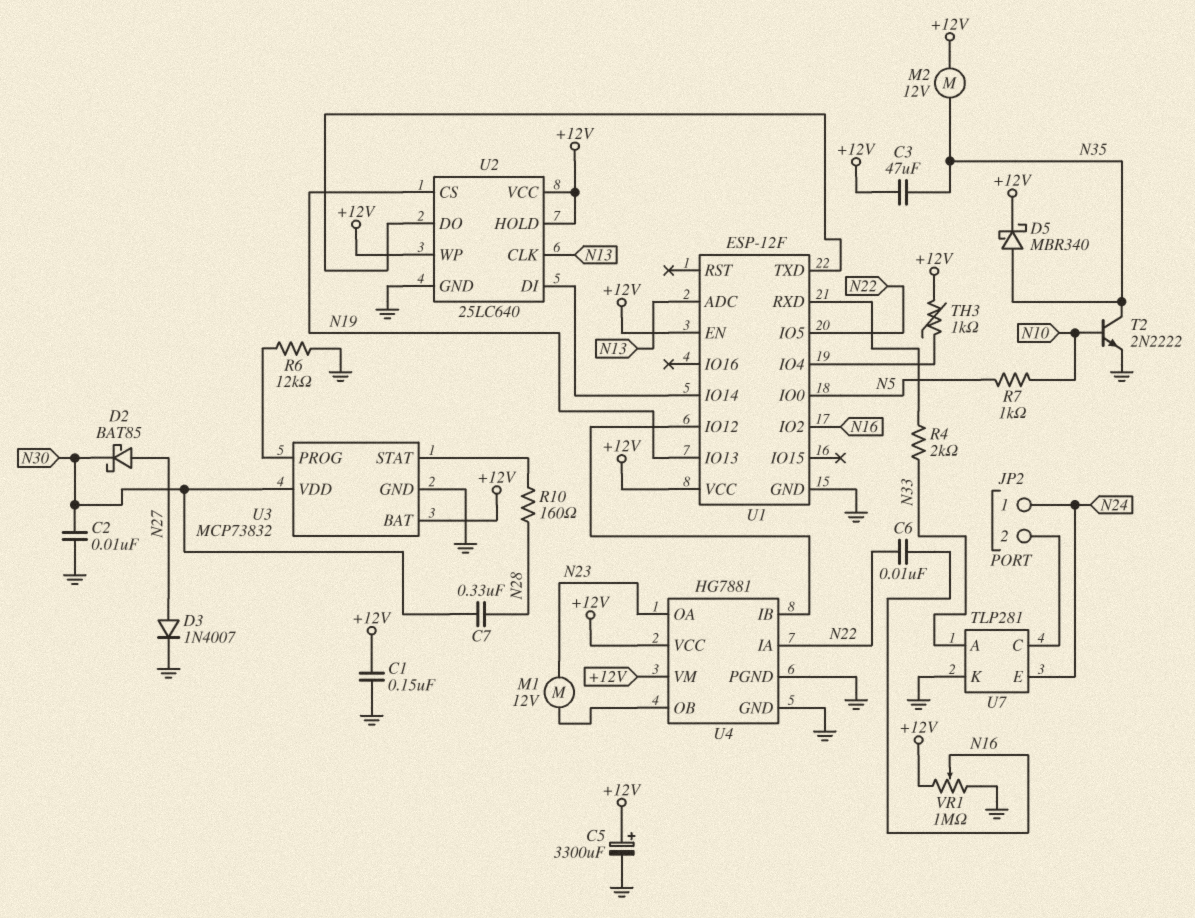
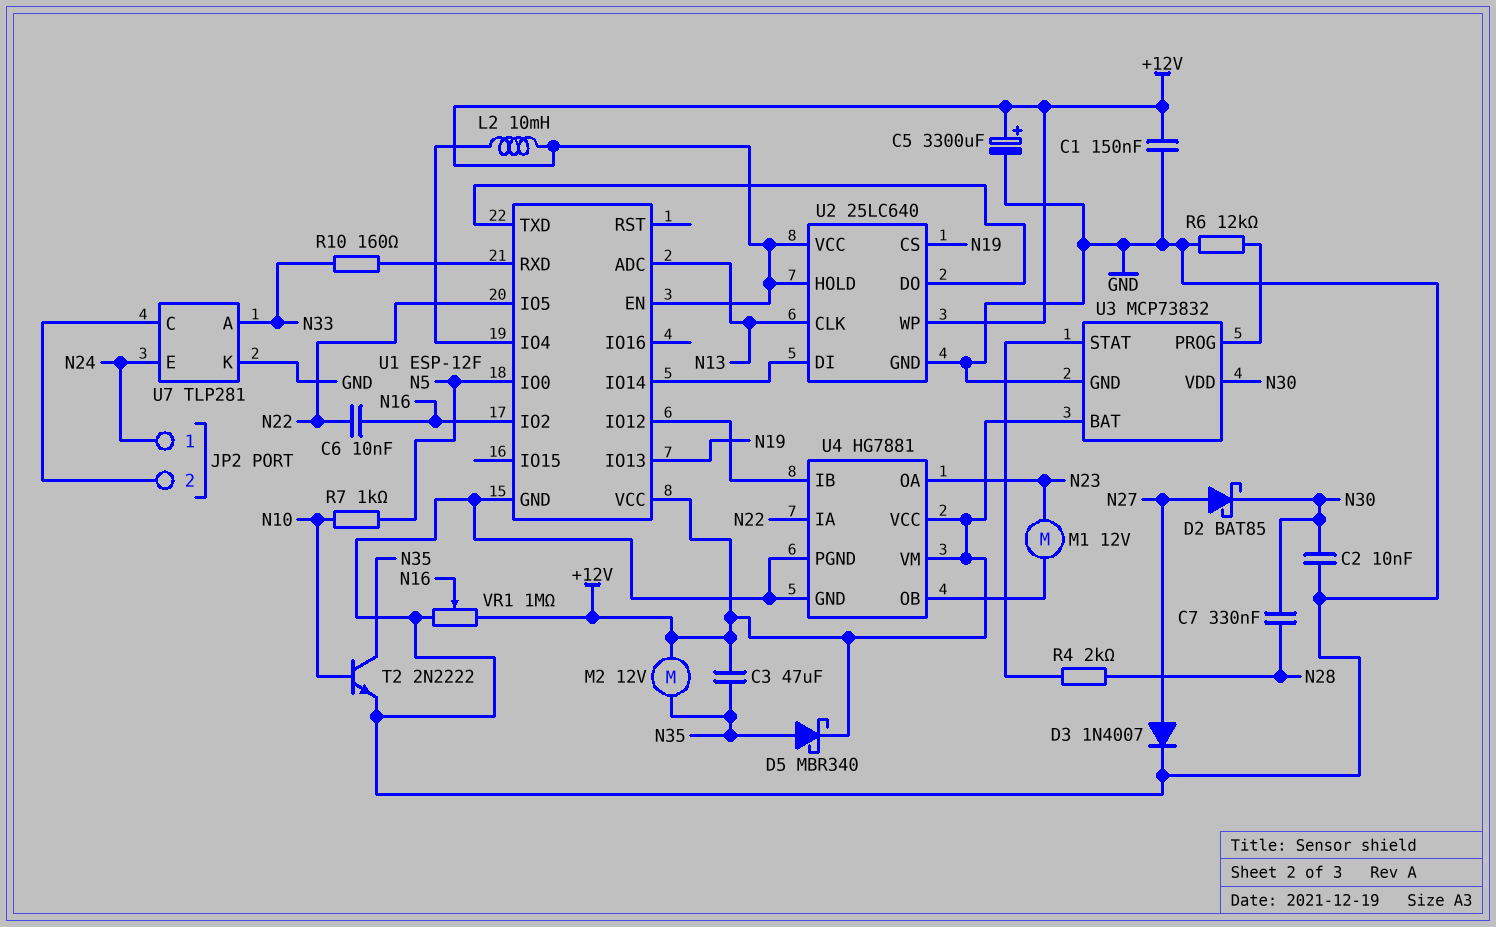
L2: none -> 10mH (+12V, U1/IO4)
R4: 2k (N33, U1/RXD) -> 2k (N28, U3/STAT)
R10: 160 (N28, U3/STAT) -> 160 (N33, U1/RXD)
TH3: 1k (+12V, U1/IO4) -> none

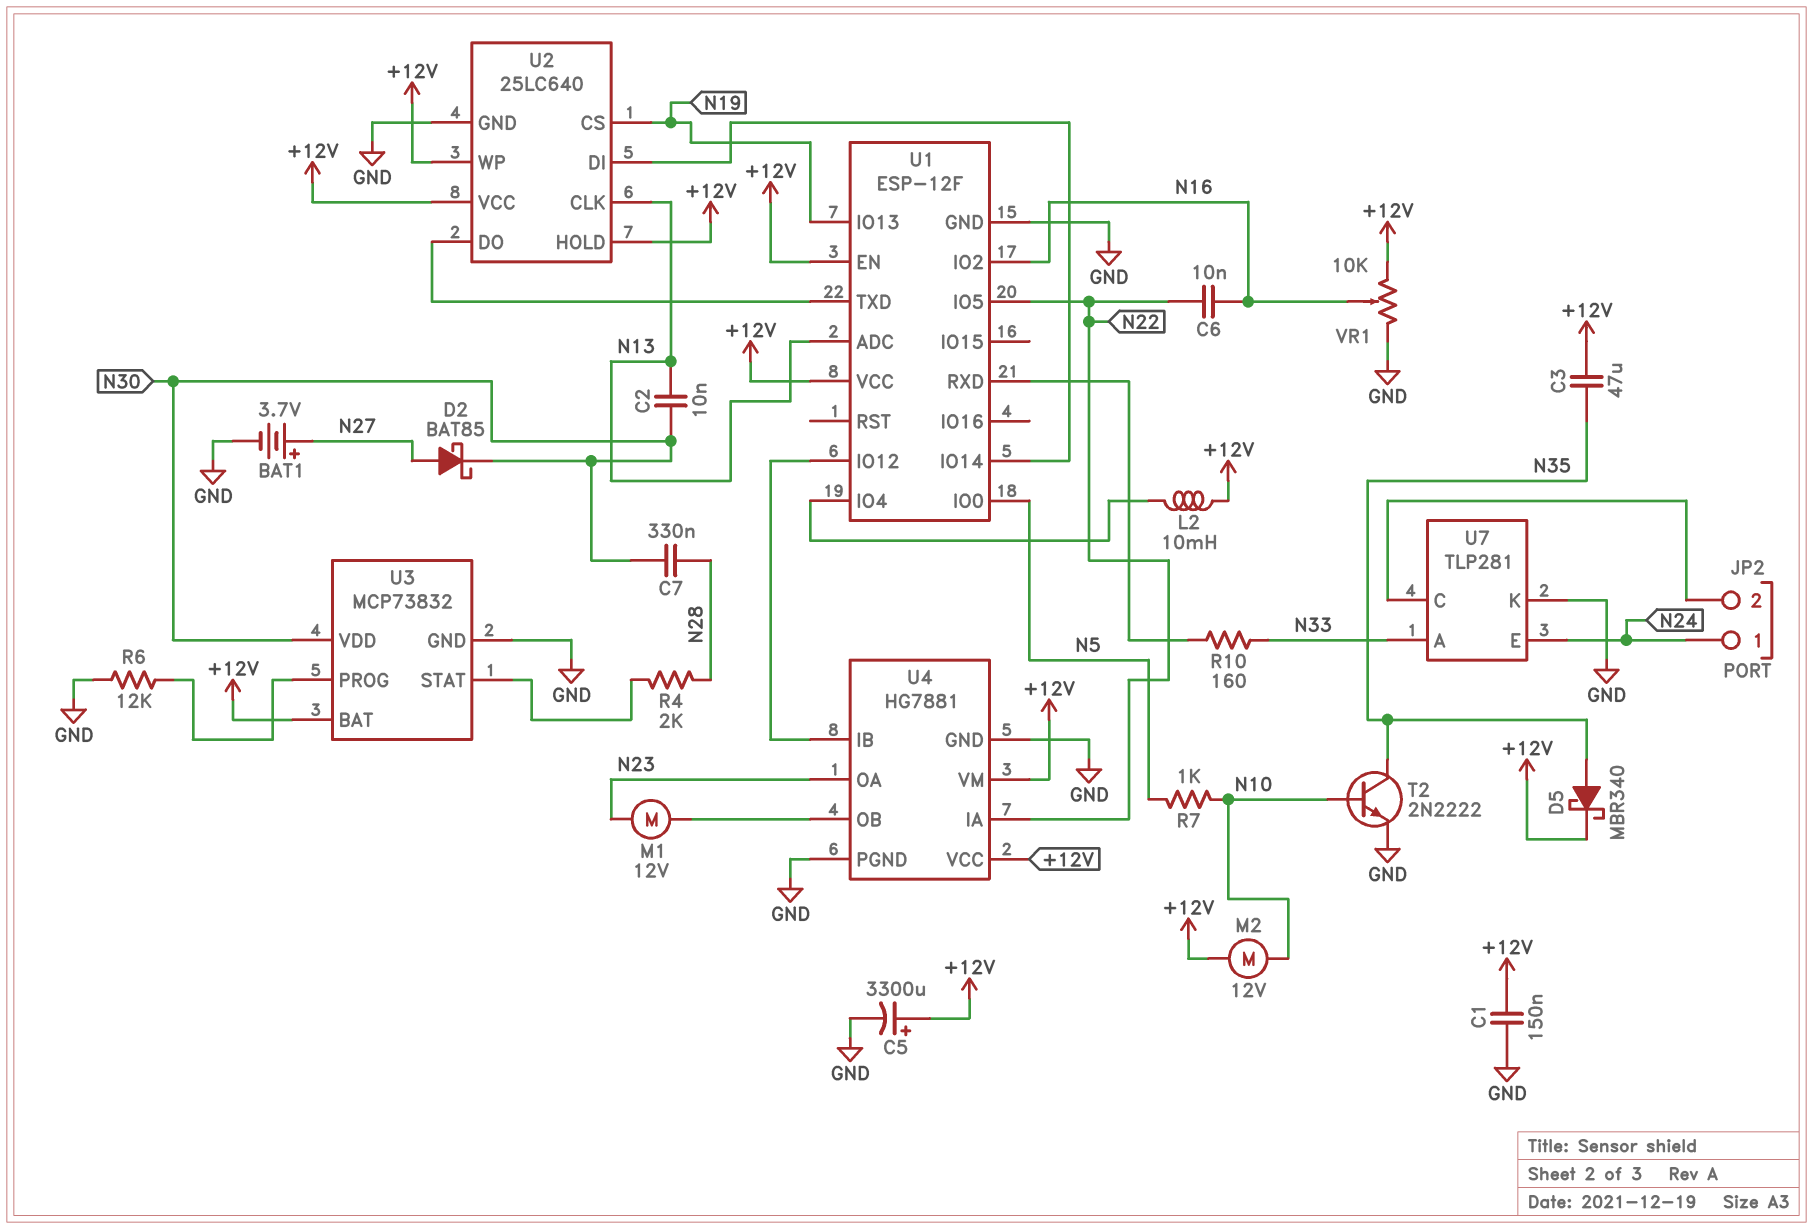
BAT1: none -> 3.7V (plus N27, minus GND)
C2: 10nF (GND, N30) -> 10nF (N13, N30)
D3: diode 1N4007 (A N27, K GND) -> none
M2: motor 12V (+12V, N35) -> motor 12V (+12V, N10)
VR1: 1M (+12V, GND, wiper N16) -> 10k (+12V, GND, wiper N16)

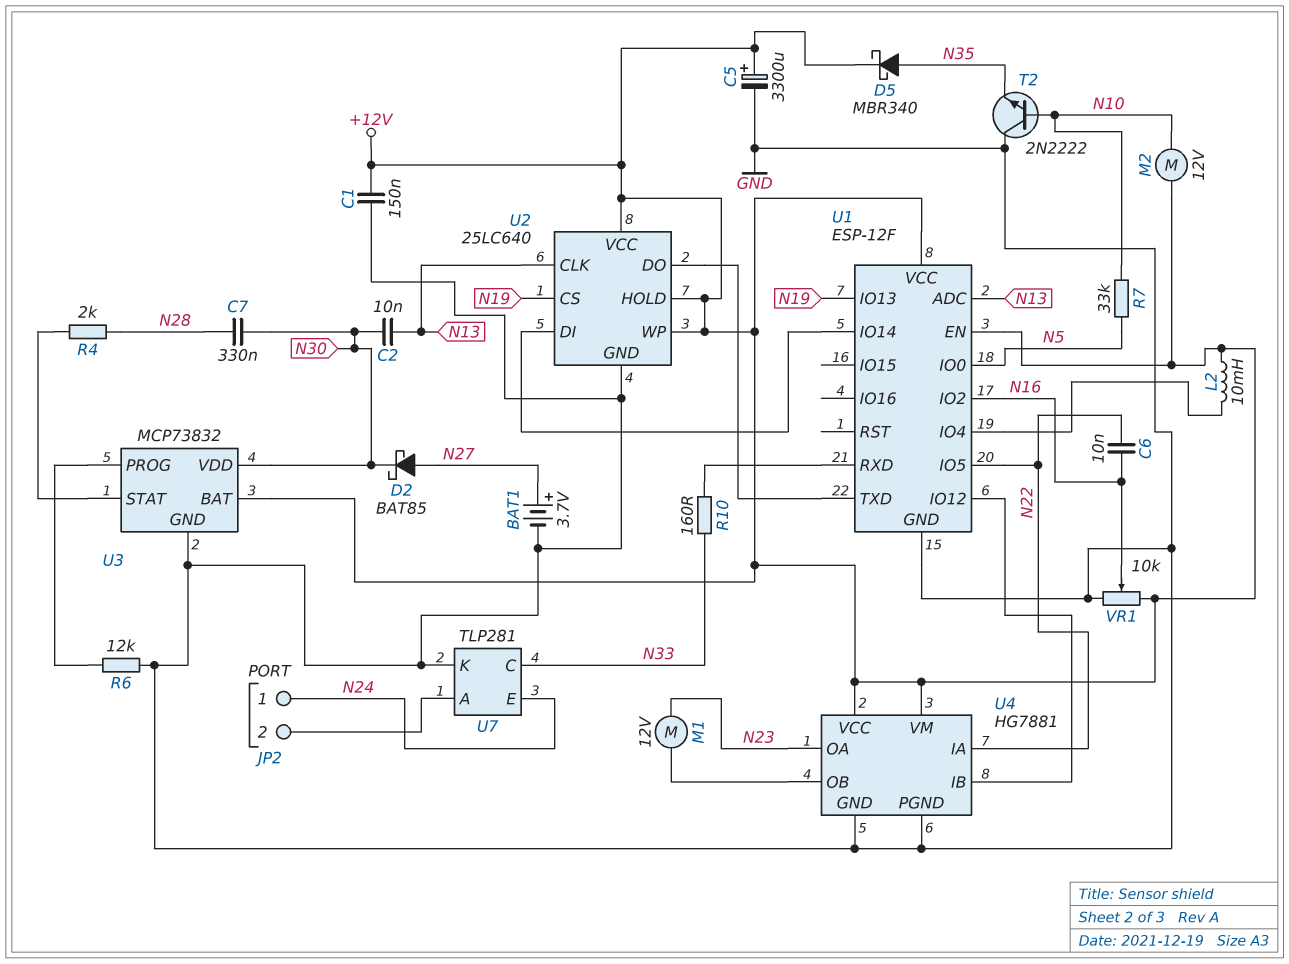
C3: 47uF (+12V, N35) -> none
R7: 1k (N5, N10) -> 33k (N5, N10)
T2: NPN 2N2222 (B N10, C N35, E GND) -> NPN 2N2222 (B N10, C GND, E N35)
U7 pin A: N33 -> JP2/2
U7 pin C: JP2/2 -> N33

